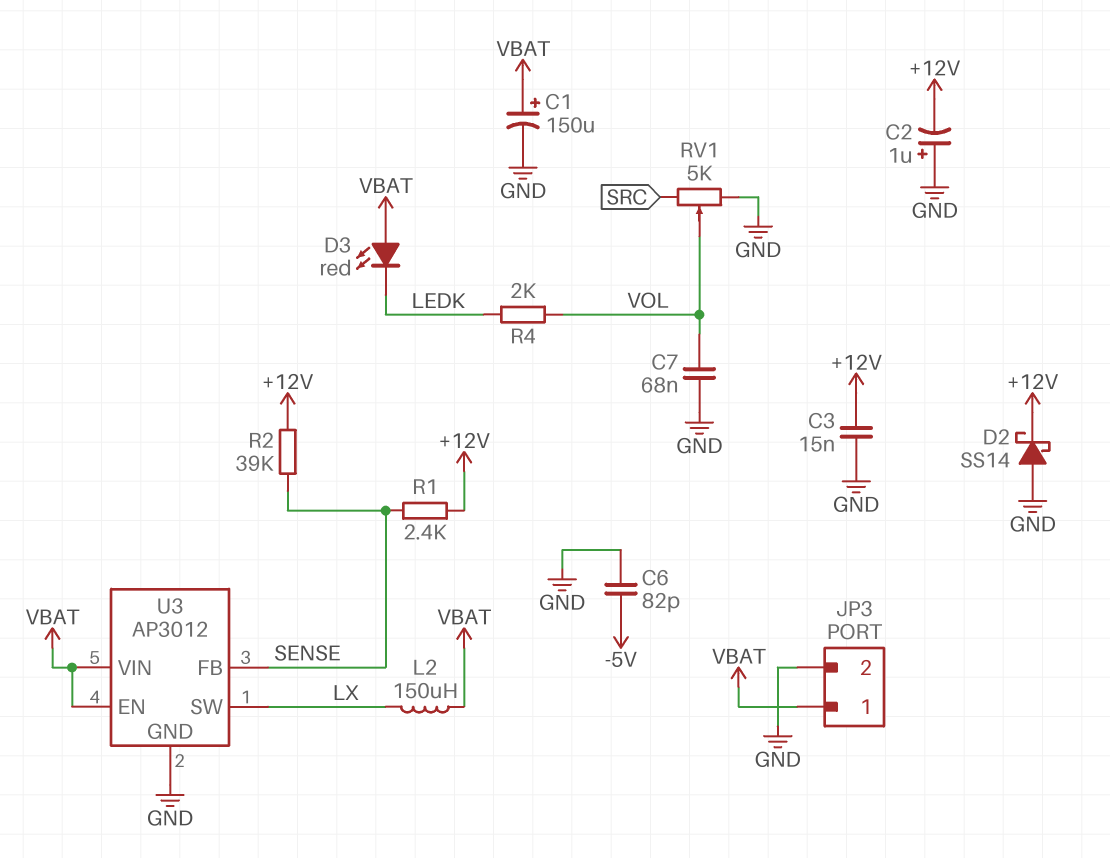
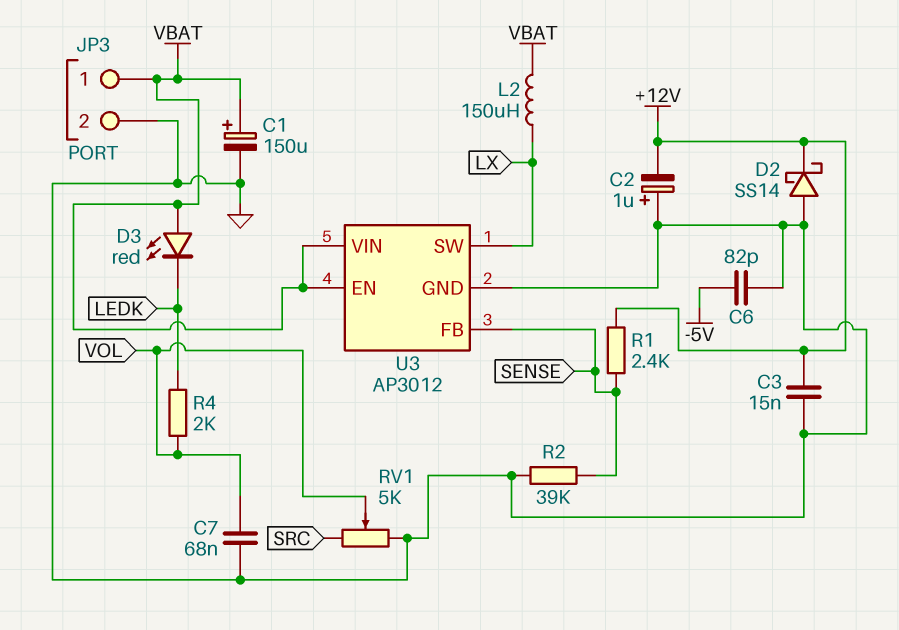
R2: 39k (+12V, SENSE) -> 39k (GND, SENSE)

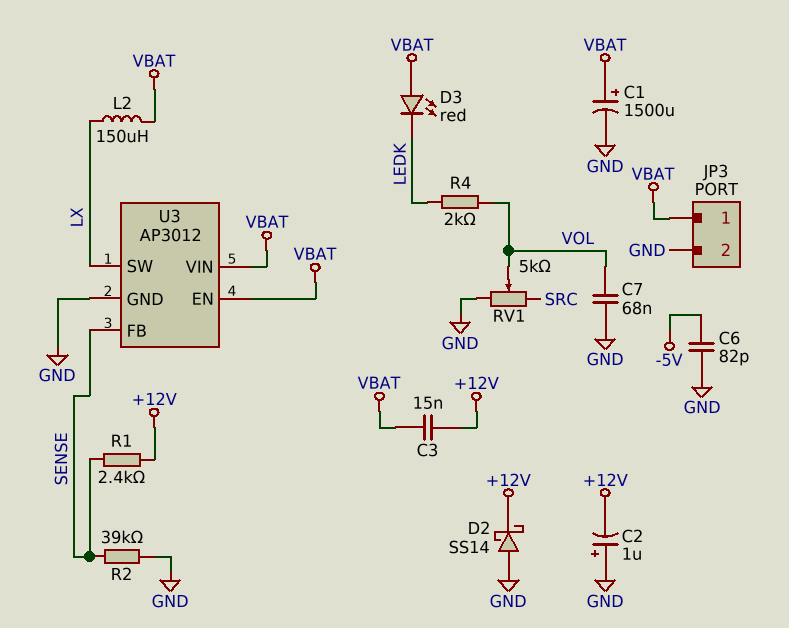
C1: 150uF (plus VBAT, minus GND) -> 1500uF (plus VBAT, minus GND)
C3: 15nF (+12V, GND) -> 15nF (+12V, VBAT)

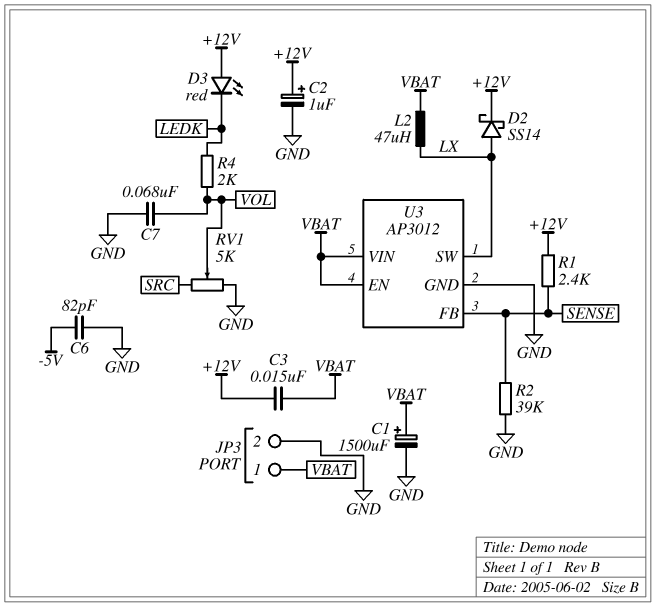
C2: 1uF (plus GND, minus +12V) -> 1uF (plus +12V, minus GND)
D2: schottky SS14 (A GND, K +12V) -> schottky SS14 (A LX, K +12V)
D3: LED red (A VBAT, K LEDK) -> LED red (A +12V, K LEDK)
L2: 150uH (LX, VBAT) -> 47uH (LX, VBAT)

